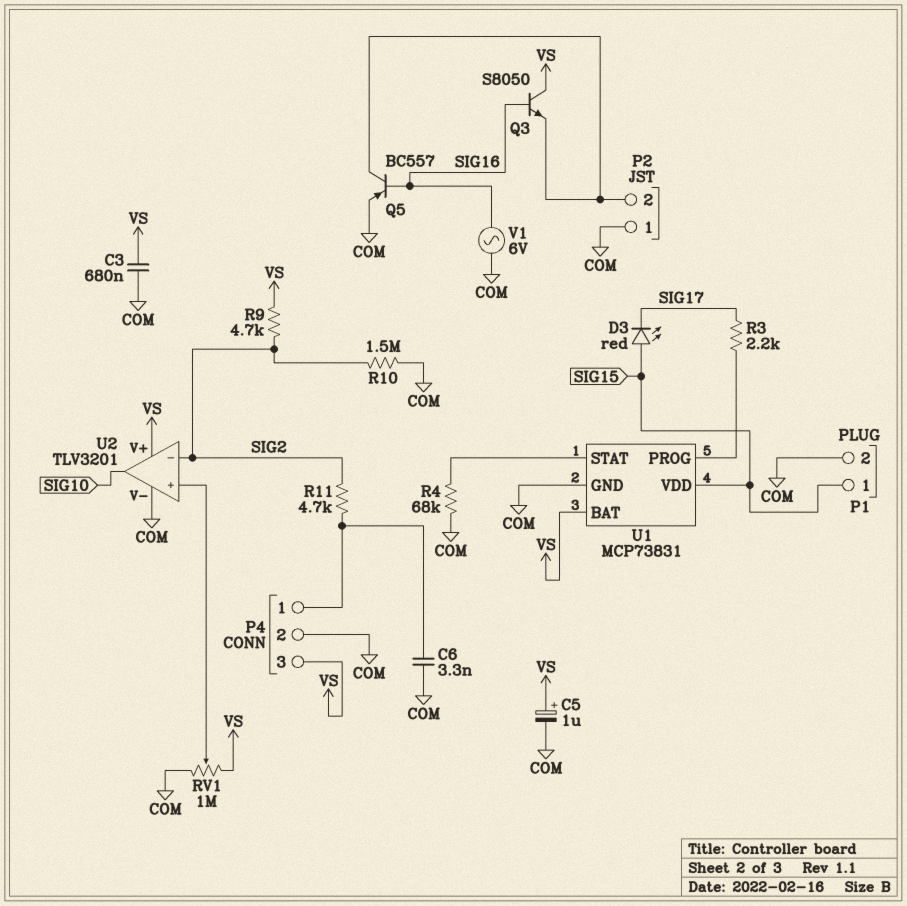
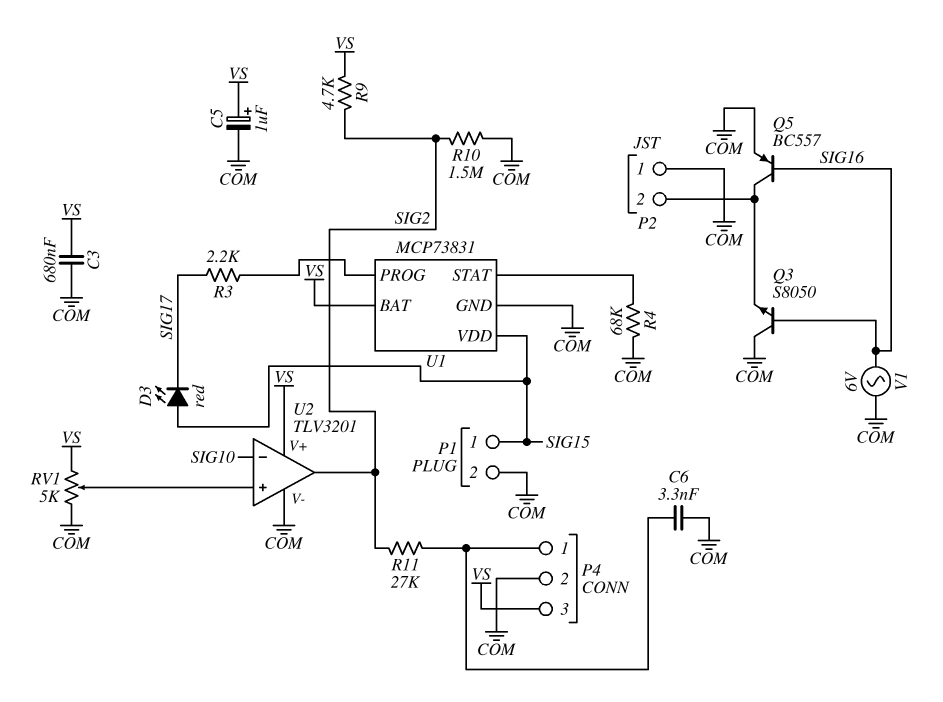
Q3: NPN S8050 (B SIG16, C VS, E P2/2) -> NPN S8050 (B SIG16, C COM, E P2/2)
R11: 4.7k (P4/1, SIG2) -> 27k (P4/1, SIG2)
RV1: 1M (COM, VS, wiper U2/in+) -> 5k (COM, VS, wiper U2/in+)
U2 pin in-: SIG2 -> SIG10
U2 pin out: SIG10 -> SIG2

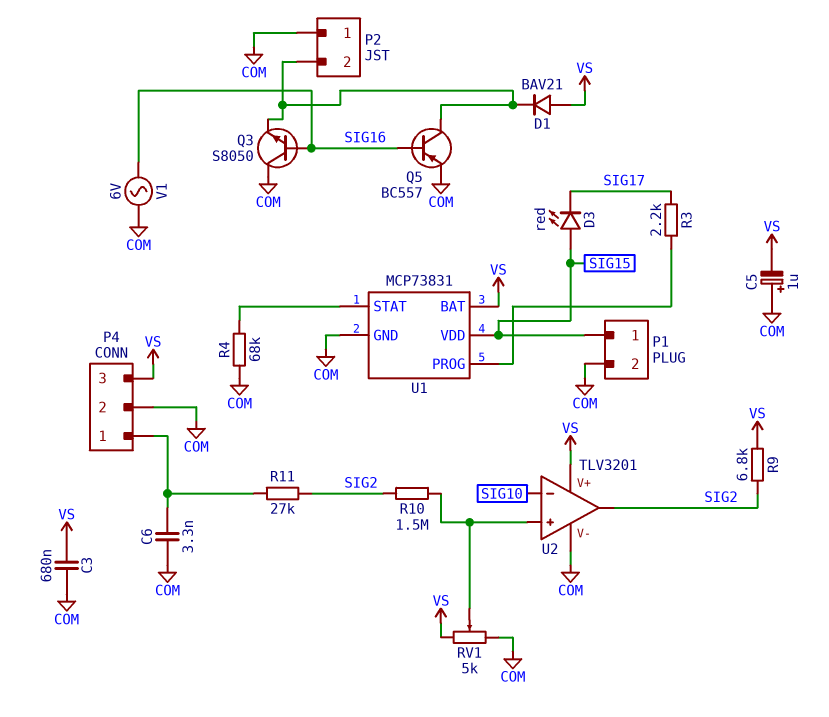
C5: 1uF (plus VS, minus COM) -> 1uF (plus COM, minus VS)
D1: none -> diode BAV21 (A VS, K P2/2)
R9: 4.7k (SIG2, VS) -> 6.8k (SIG2, VS)
R10: 1.5M (COM, SIG2) -> 1.5M (SIG2, U2/in+)

